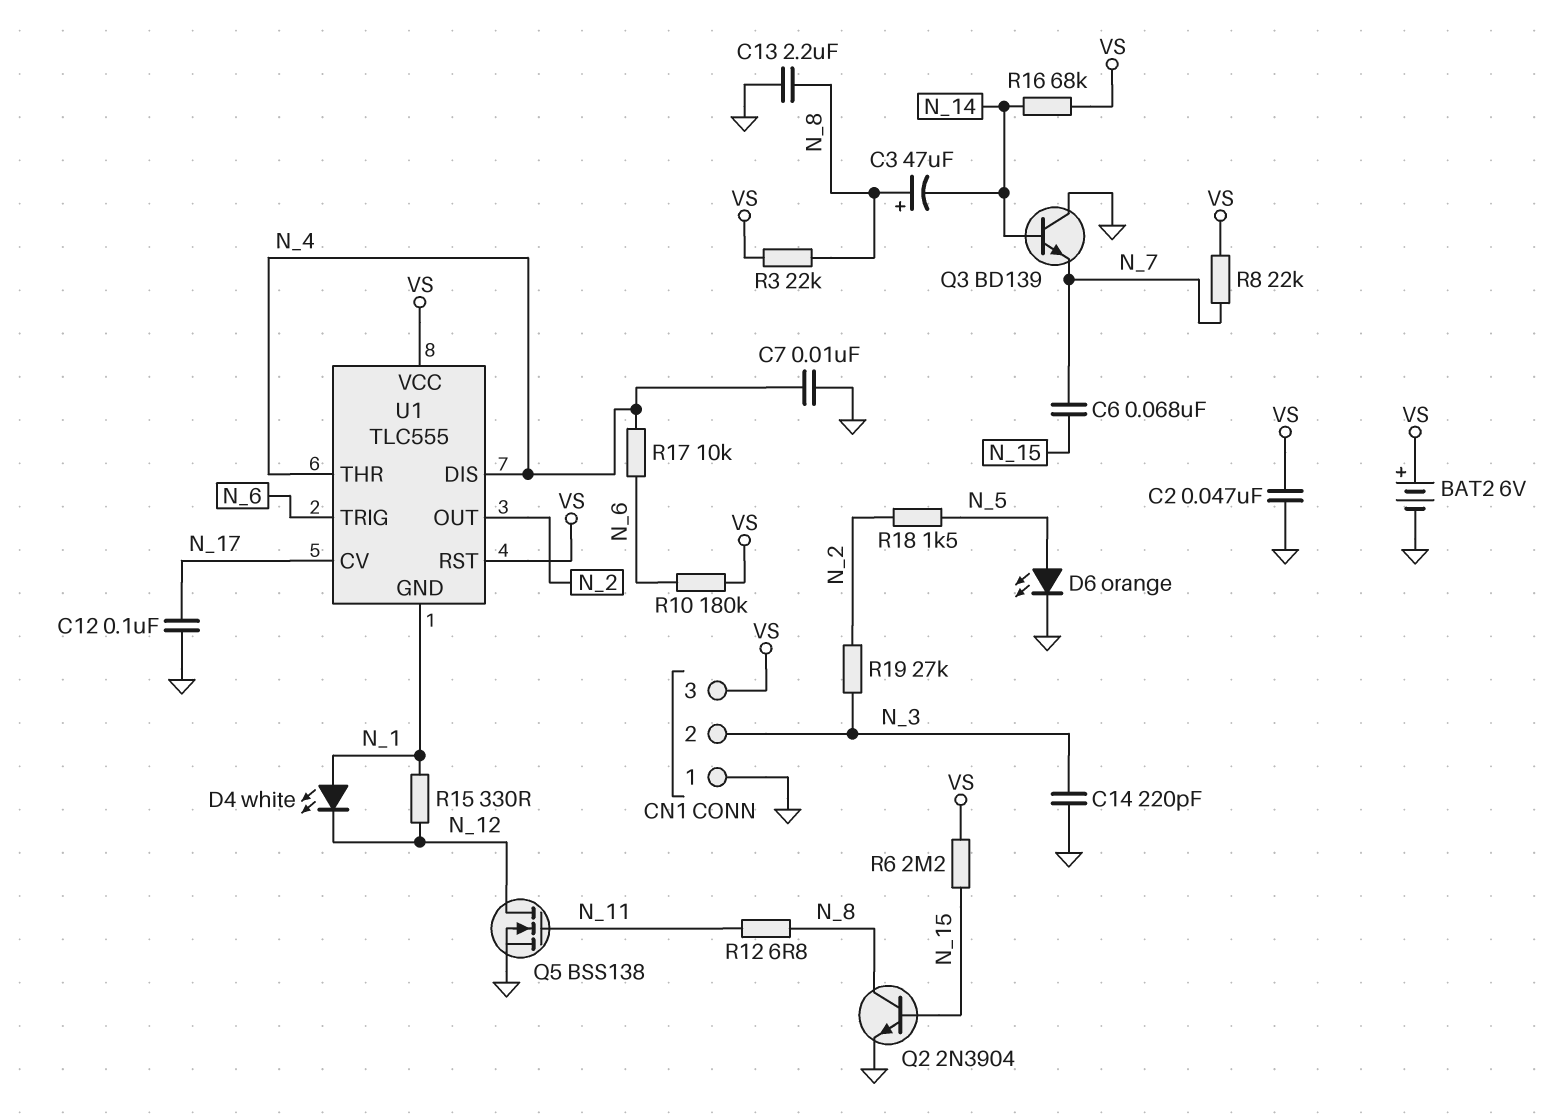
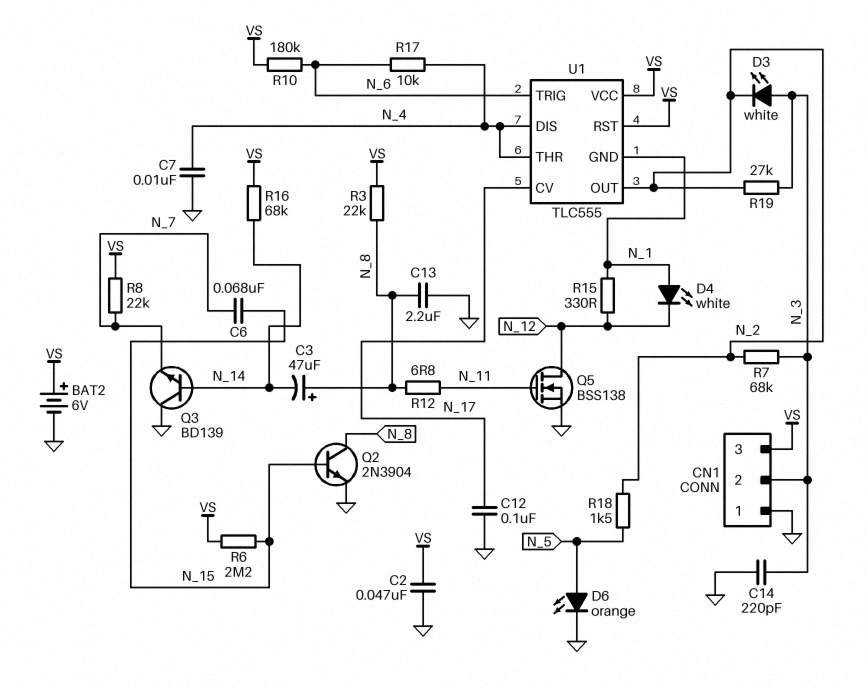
D3: none -> LED white (A N_3, K N_2)
R7: none -> 68k (N_2, N_3)

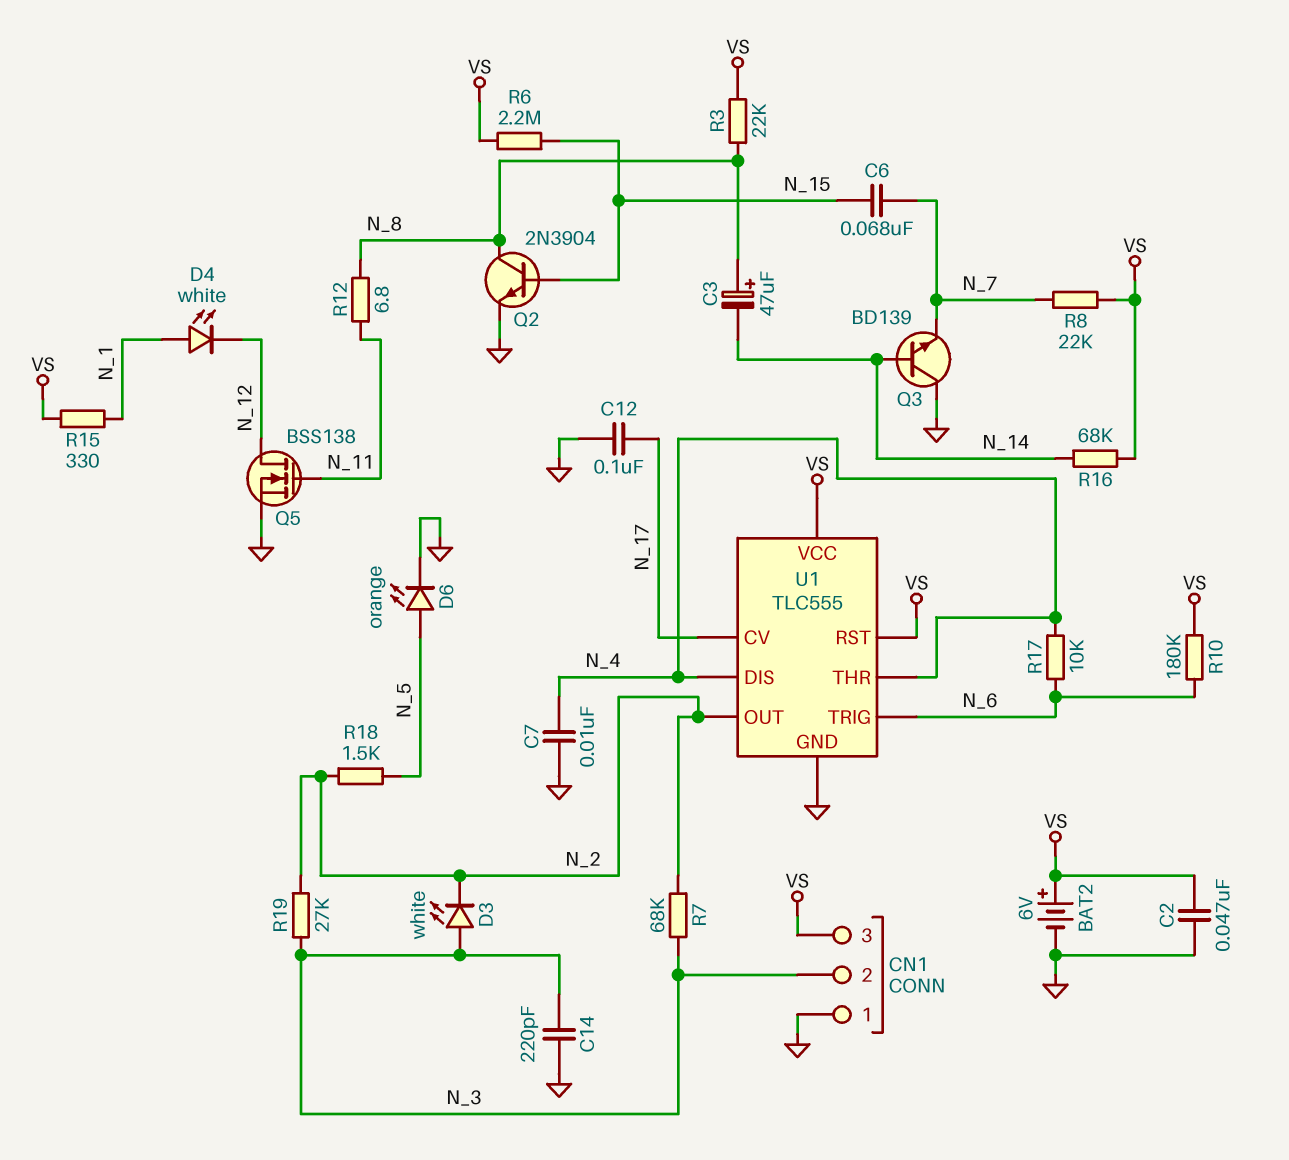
C13: 2.2uF (GND, N_8) -> none
R15: 330 (N_1, N_12) -> 330 (N_1, VS)
U1 pin GND: N_1 -> GND

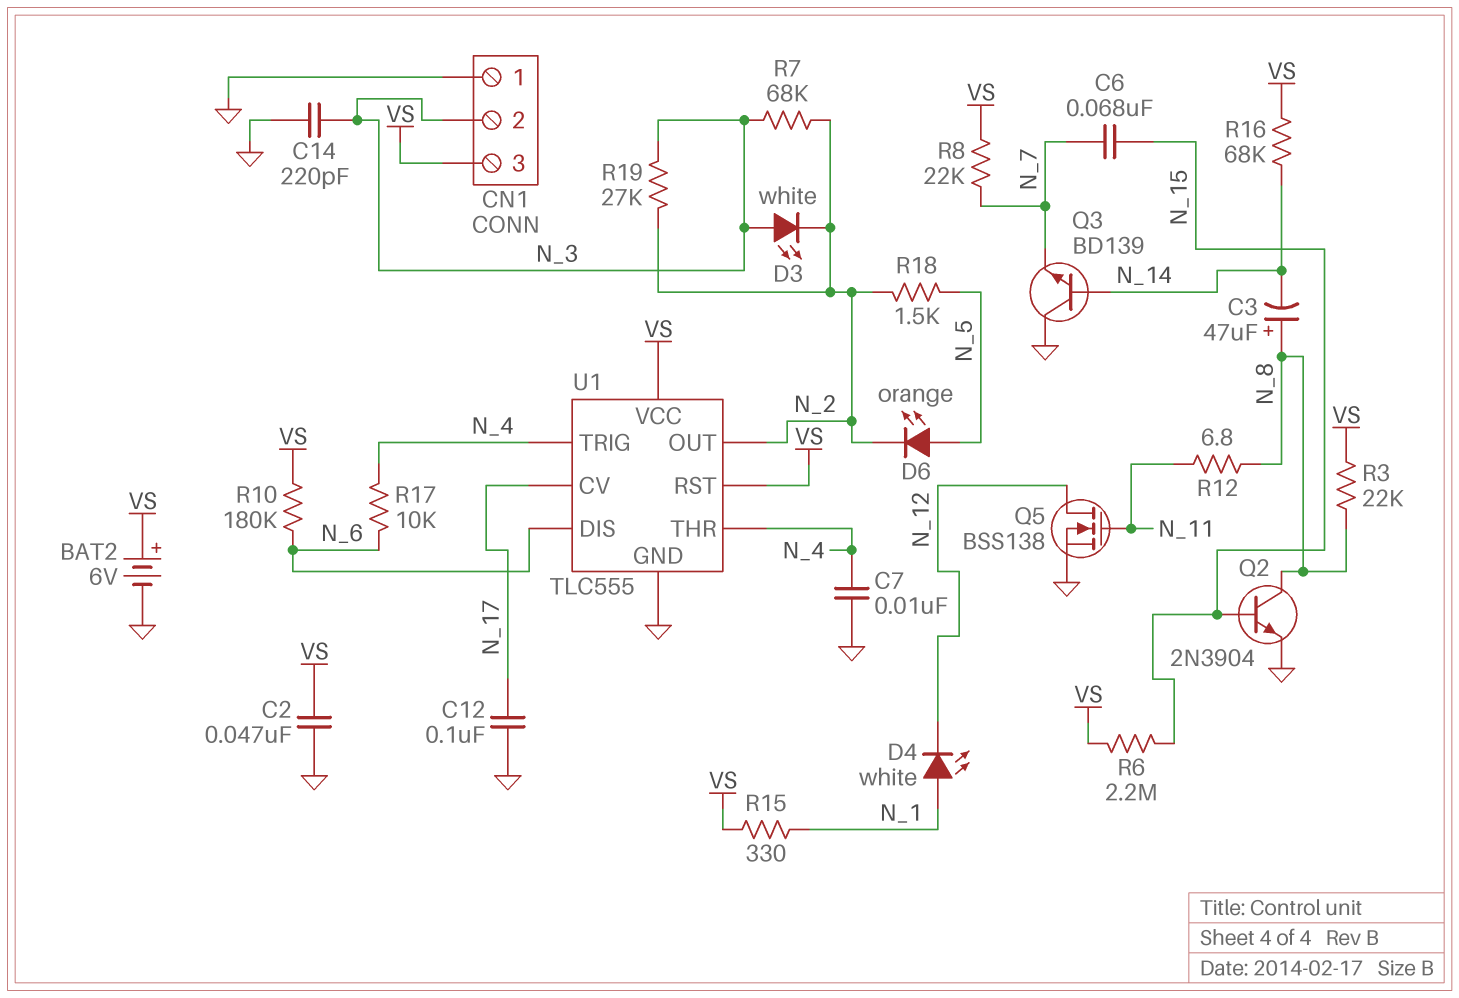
D6: LED orange (A N_5, K GND) -> LED orange (A N_5, K N_2)
U1 pin DIS: N_4 -> N_6
U1 pin TRIG: N_6 -> N_4

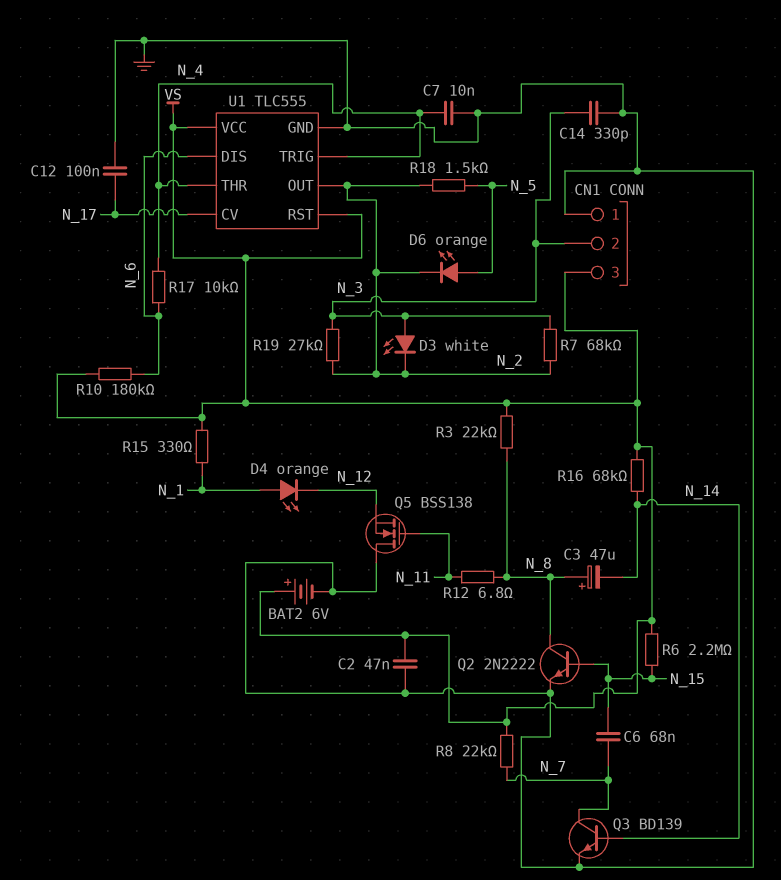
C14: 220pF (GND, N_3) -> 330pF (GND, N_3)
D4: LED white (A N_1, K N_12) -> LED orange (A N_1, K N_12)
Q2: NPN 2N3904 (B N_15, C N_8, E GND) -> NPN 2N2222 (B N_15, C N_8, E GND)
Q3: NPN BD139 (B N_14, C GND, E N_7) -> NPN BD139 (B N_14, C N_7, E GND)
Q5: NMOS BSS138 (G N_11, D N_12, S GND) -> NMOS BSS138 (G N_11, D GND, S N_12)

